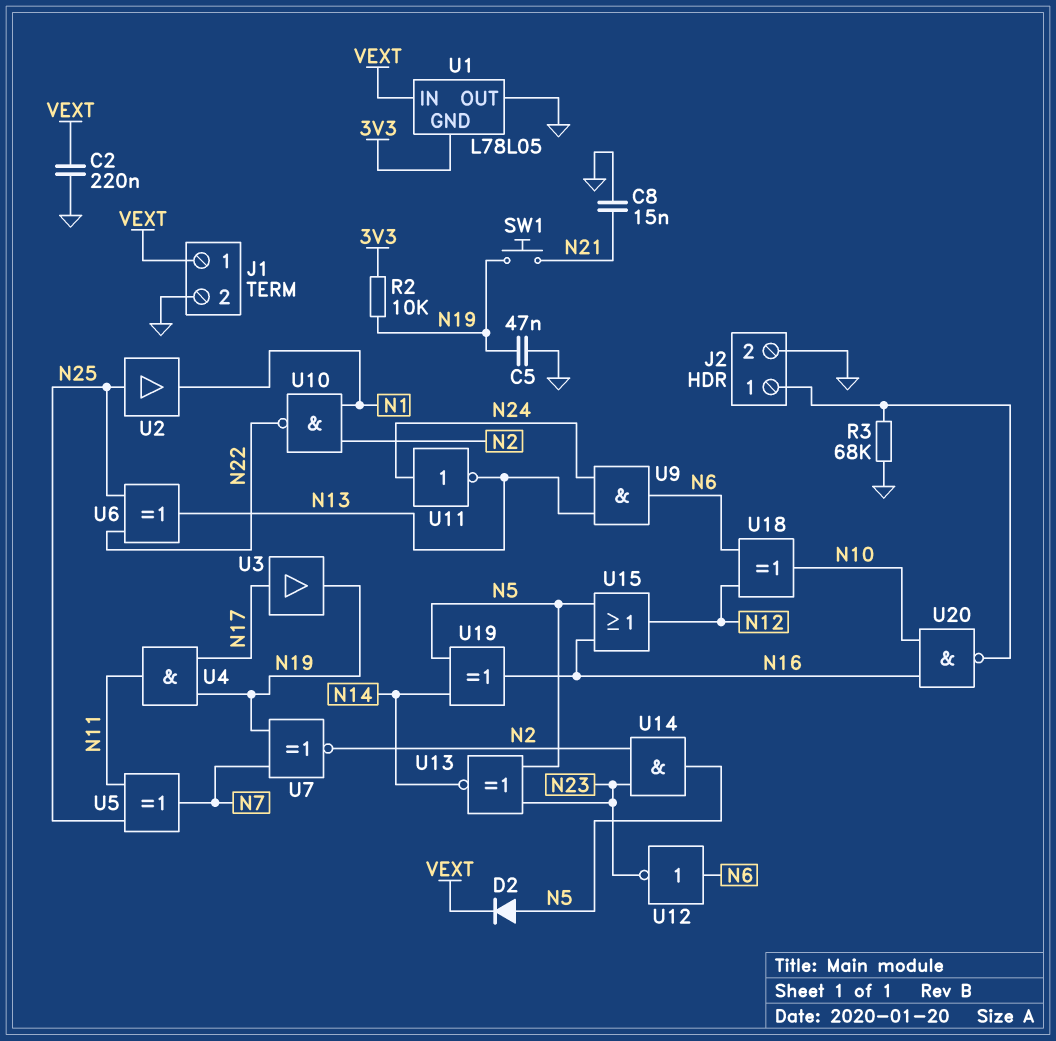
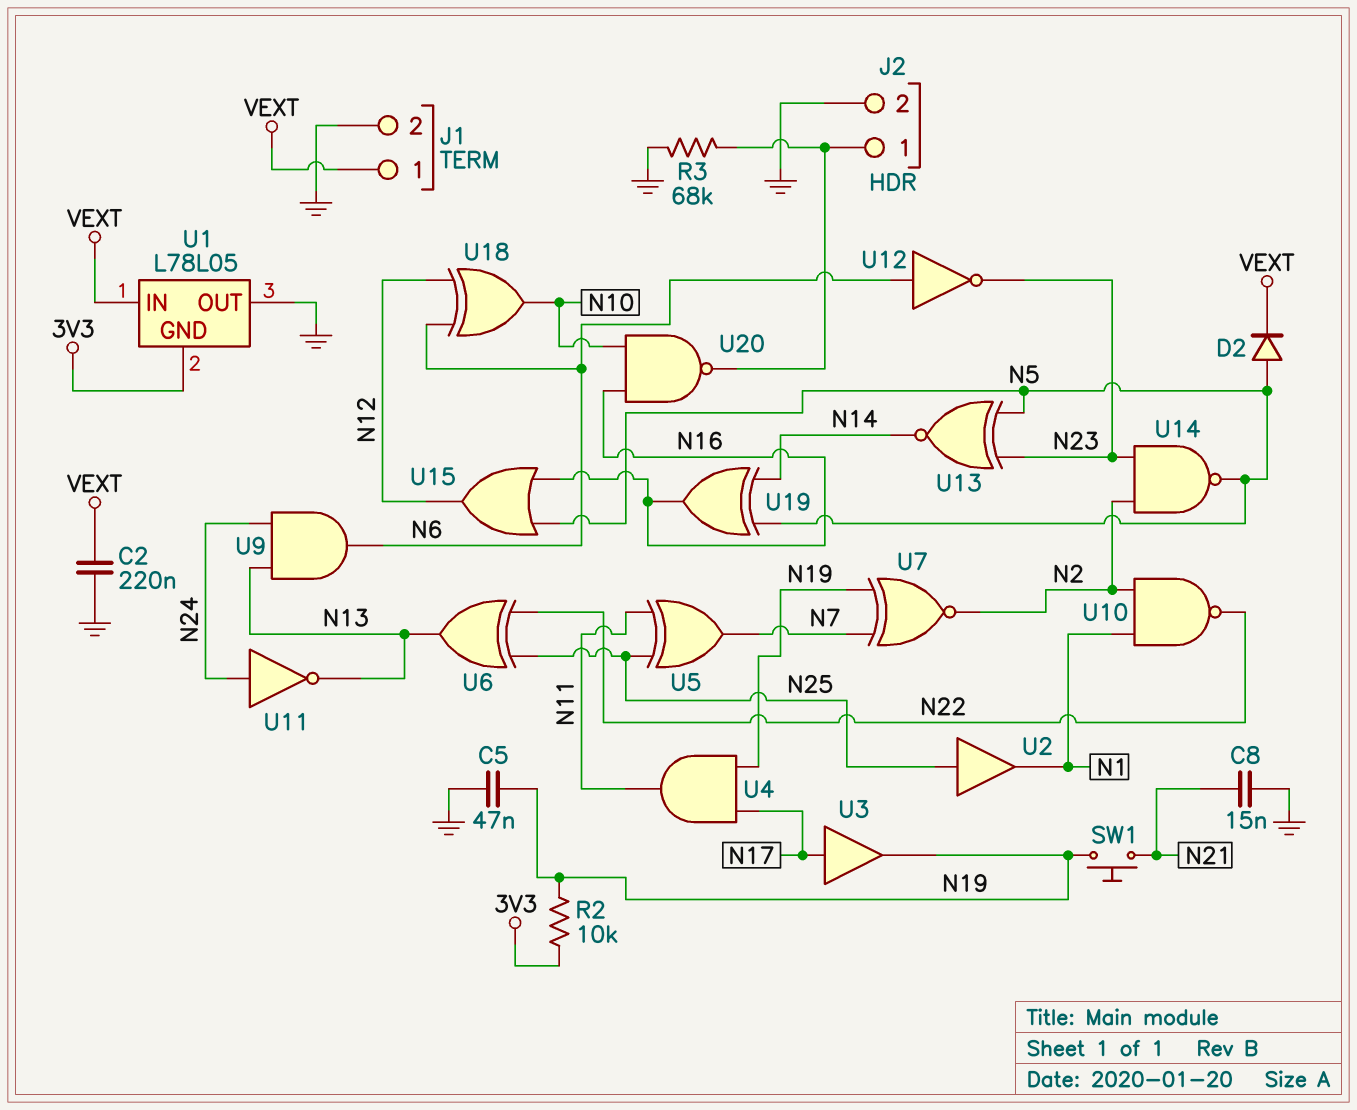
U14: AND (in N2, in N23, out N5) -> NAND (in N2, in N23, out N5)

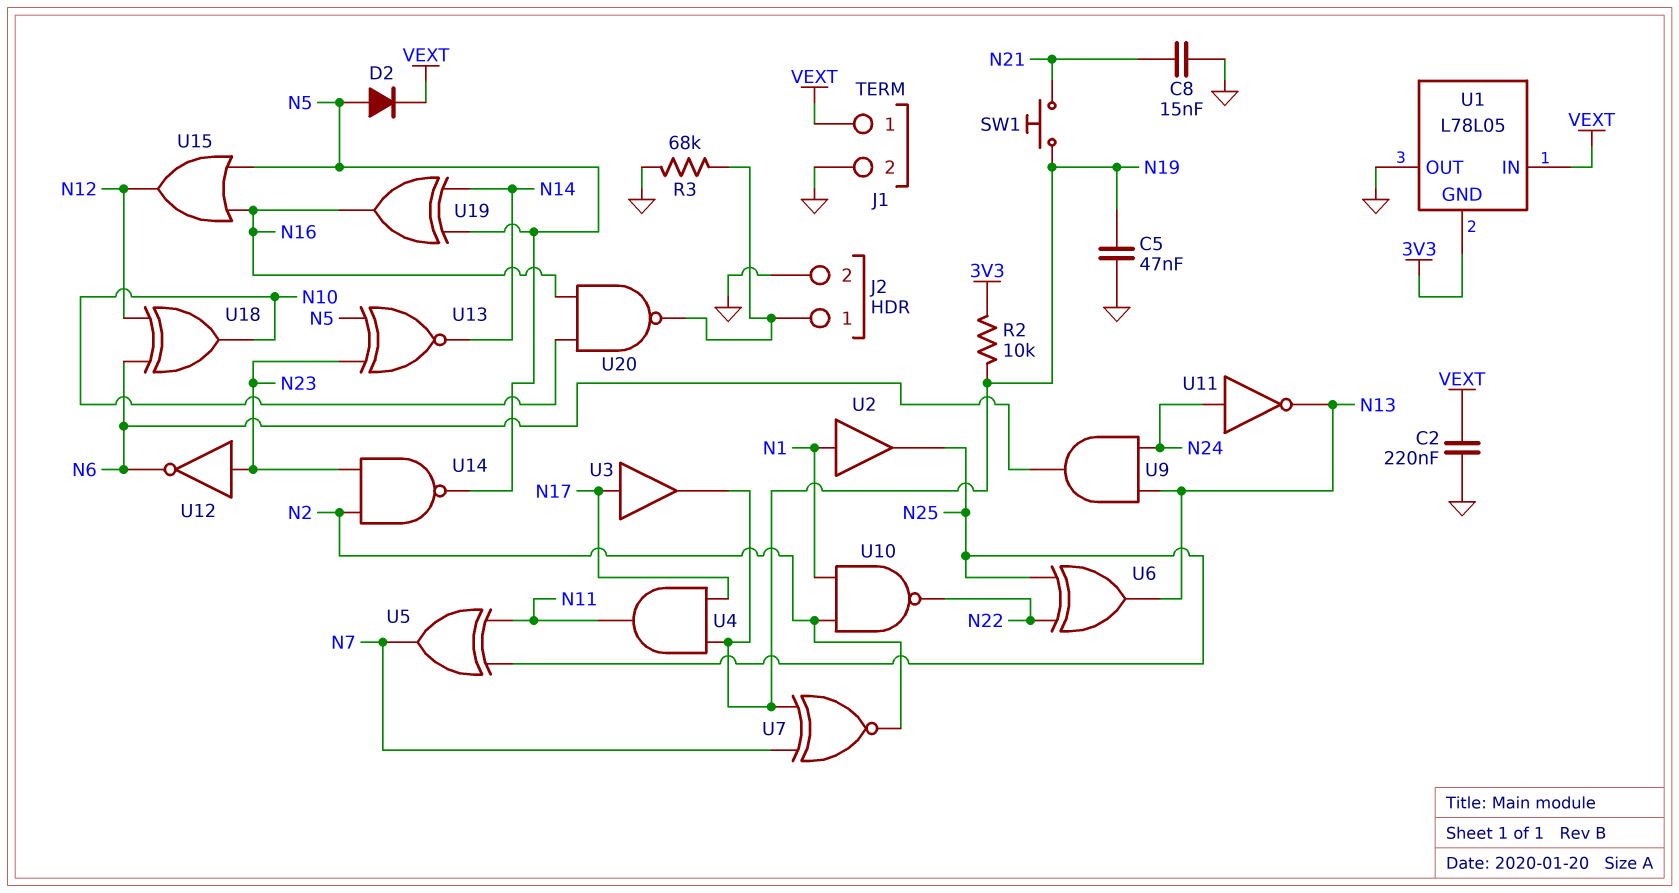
U2: buffer (in N25, out N1) -> buffer (in N1, out N25)
U12: NOT (in N6, out N23) -> NOT (in N23, out N6)

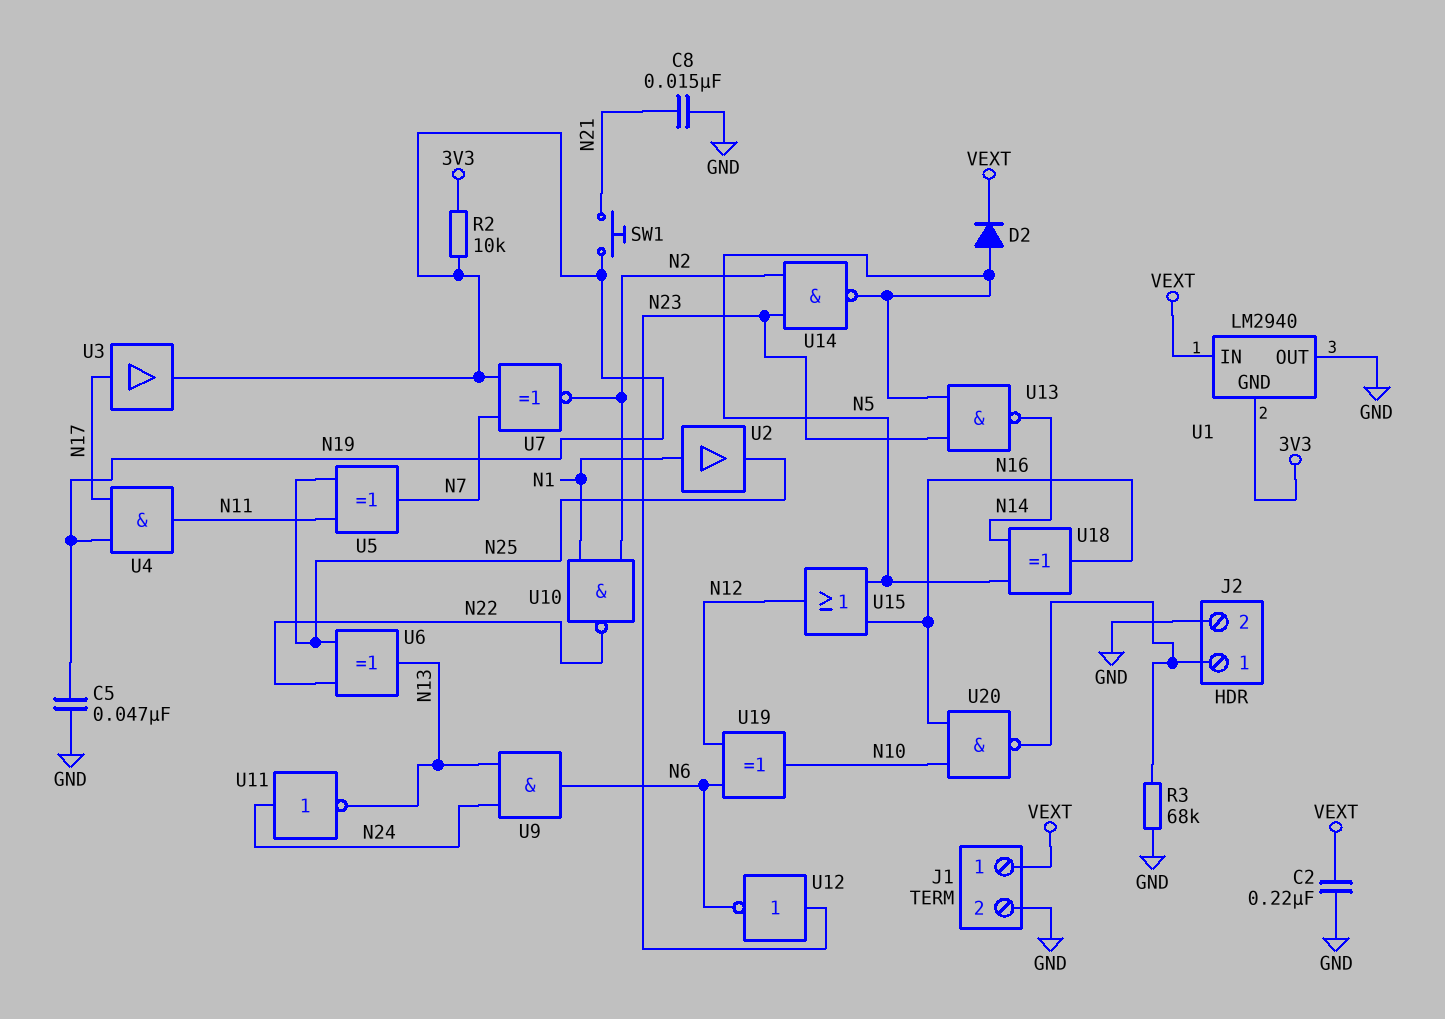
U1: L78L05 -> LM2940
U13: XNOR (in N5, in N23, out N14) -> NAND (in N5, in N23, out N14)
U18: XOR (in N6, in N12, out N10) -> XOR (in N5, in N14, out N16)
U19: XOR (in N5, in N14, out N16) -> XOR (in N6, in N12, out N10)

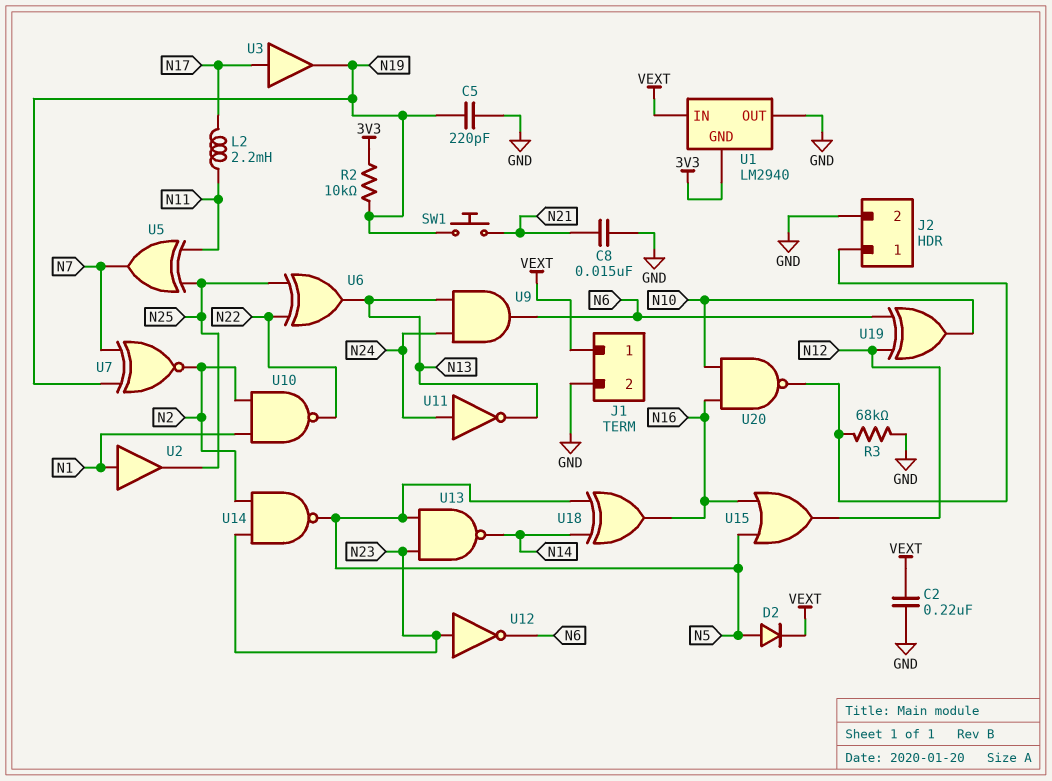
C5: 47nF (GND, N19) -> 220pF (GND, N19)
L2: none -> 2.2mH (N11, N17)
U4: AND (in N17, in N19, out N11) -> none

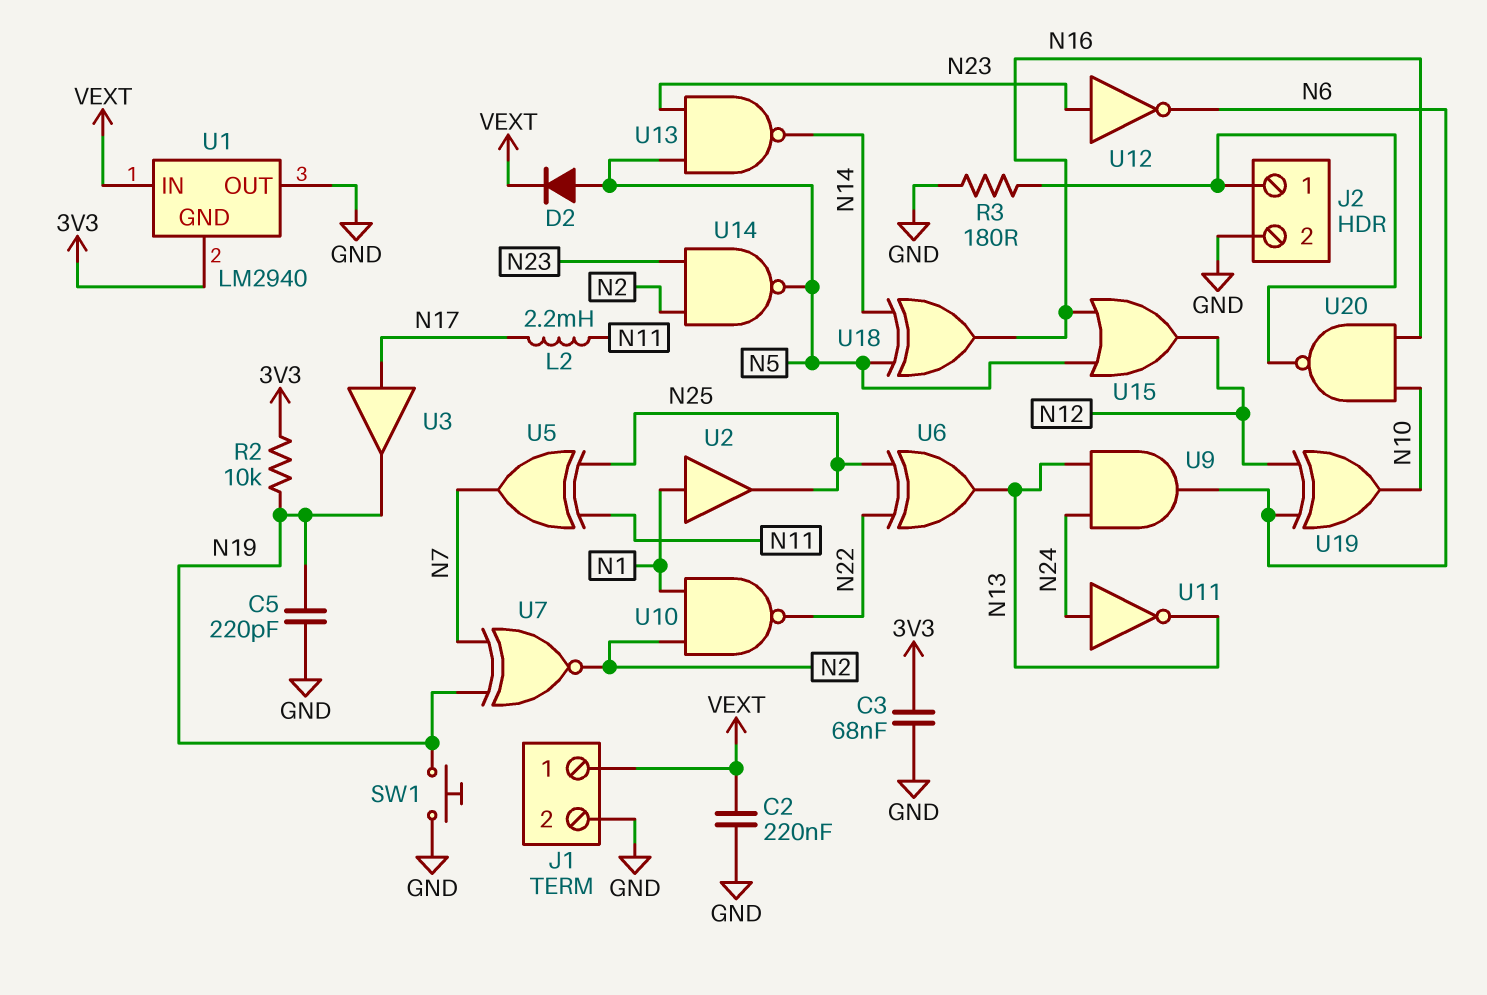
C3: none -> 68nF (3V3, GND)
C8: 15nF (GND, N21) -> none
R3: 68k (GND, J2/1) -> 180 (GND, J2/1)
SW1: button (N19, N21) -> button (GND, N19)

